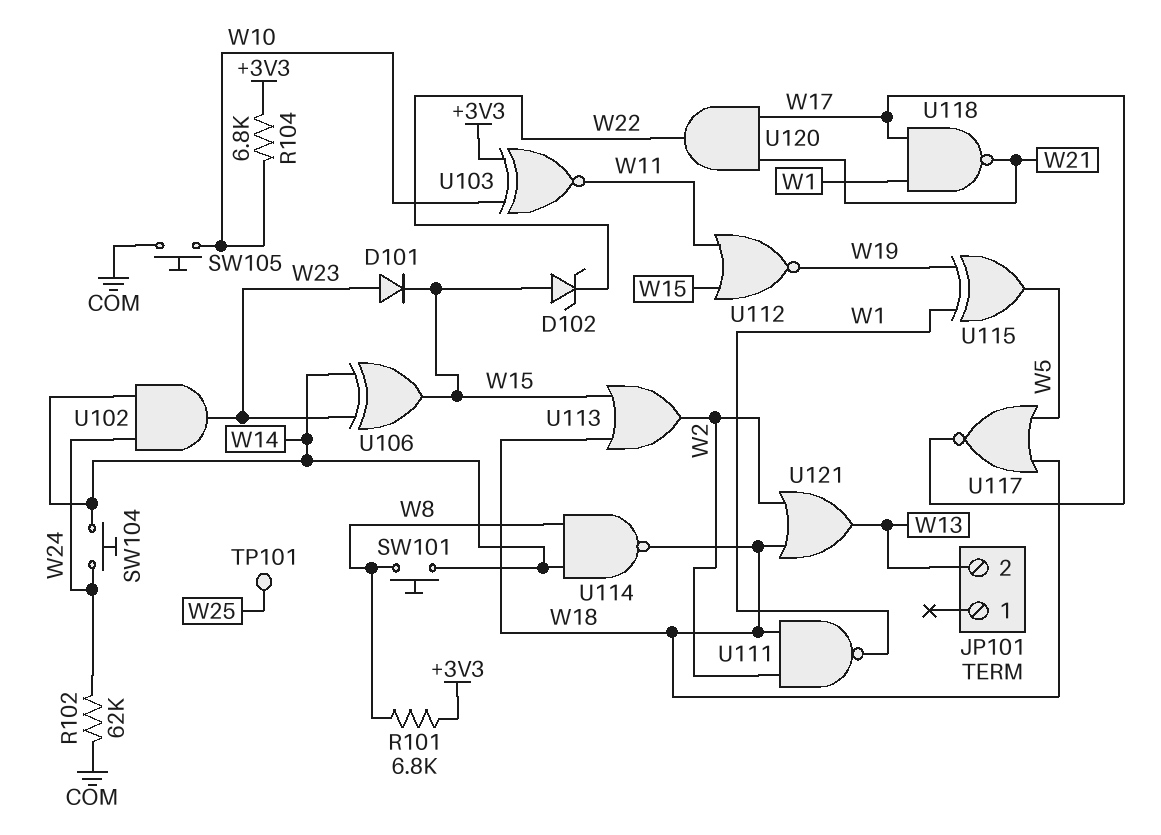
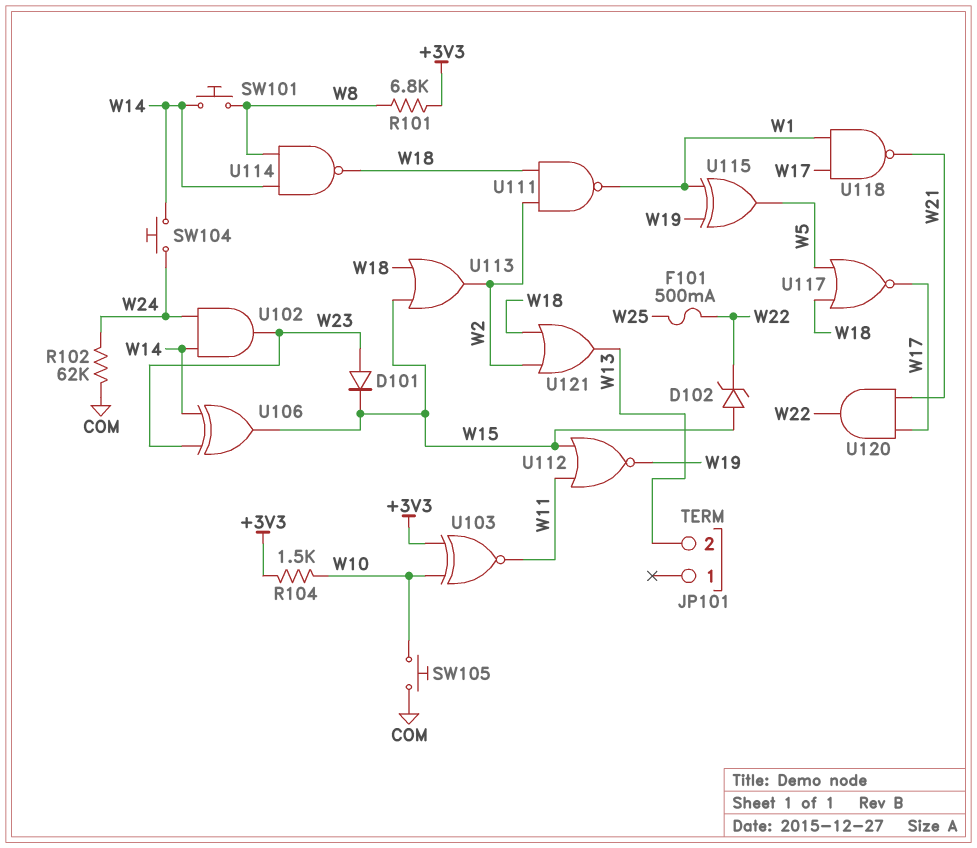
F101: none -> 500mA (W22, W25)
R104: 6.8k (+3V3, W10) -> 1.5k (+3V3, W10)
TP101: test point (W25) -> none

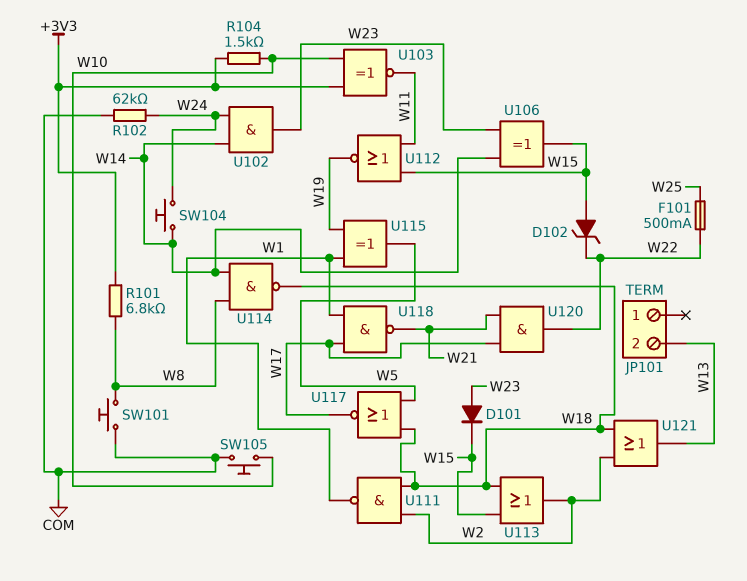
SW101: button (W8, W14) -> button (COM, W8)

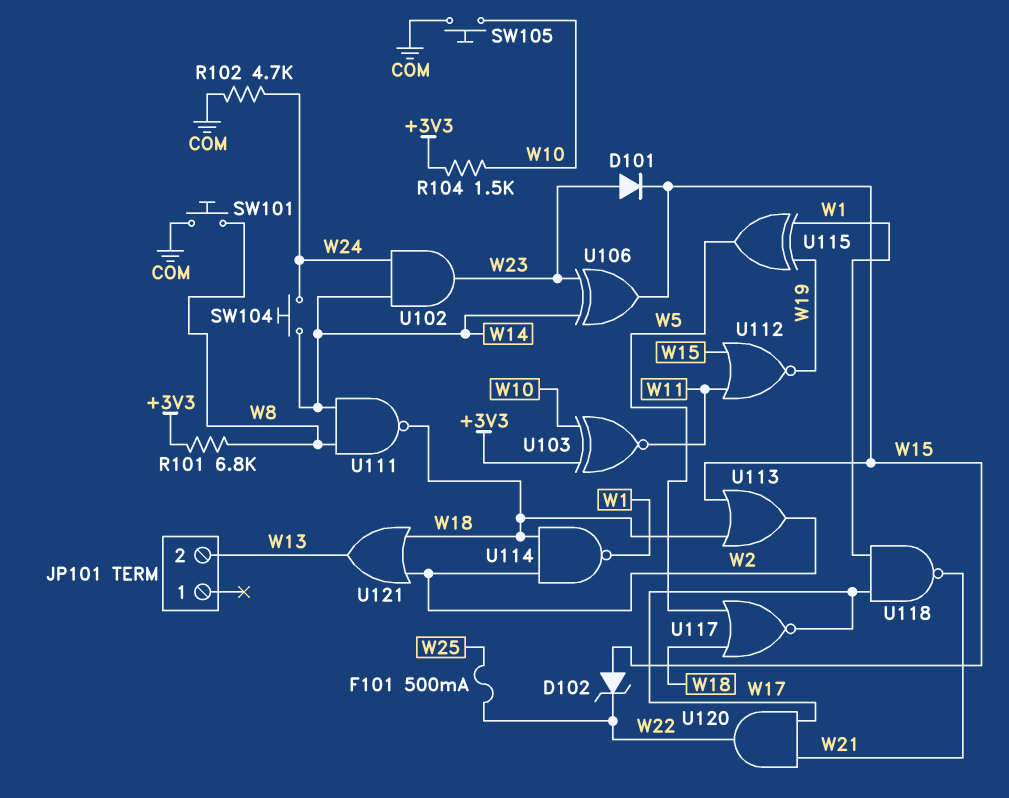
R102: 62k (COM, W24) -> 4.7k (COM, W24)
U111: NAND (in W2, in W18, out W1) -> NAND (in W8, in W14, out W18)
U114: NAND (in W8, in W14, out W18) -> NAND (in W2, in W18, out W1)

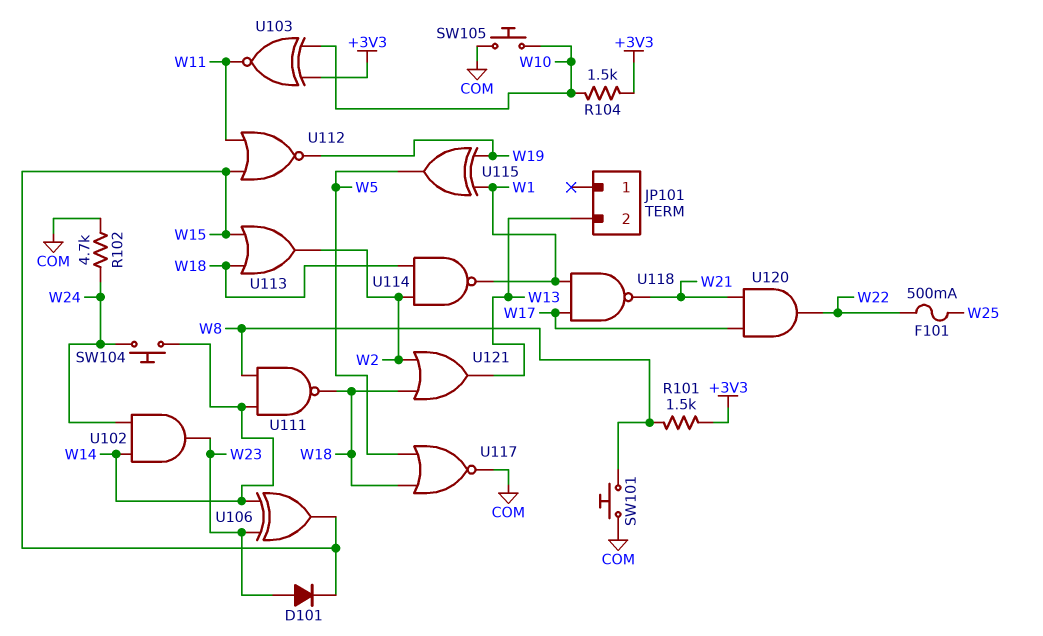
D102: zener (A W15, K W22) -> none
R101: 6.8k (+3V3, W8) -> 1.5k (+3V3, W8)
U117: NOR (in W5, in W18, out W17) -> NOR (in W5, in W18, out COM)

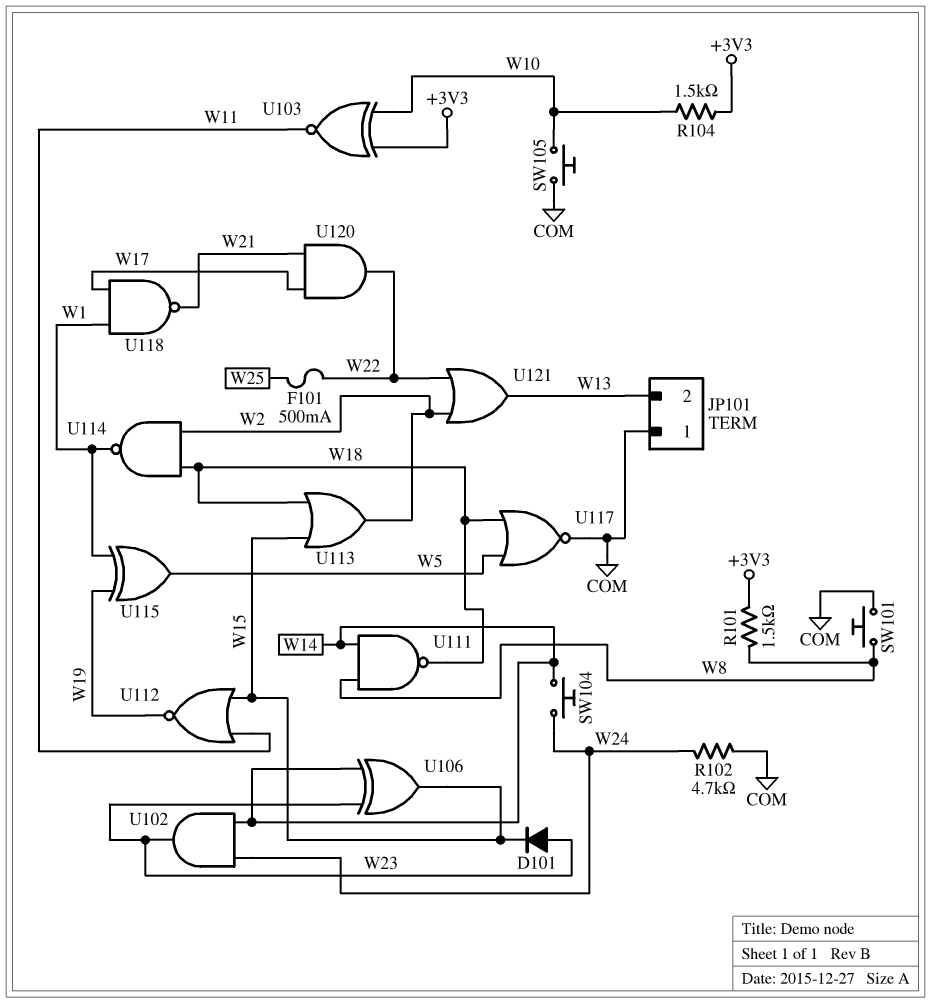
JP101 pin 1: none -> COM
U121: OR (in W2, in W18, out W13) -> OR (in W2, in W22, out W13)

